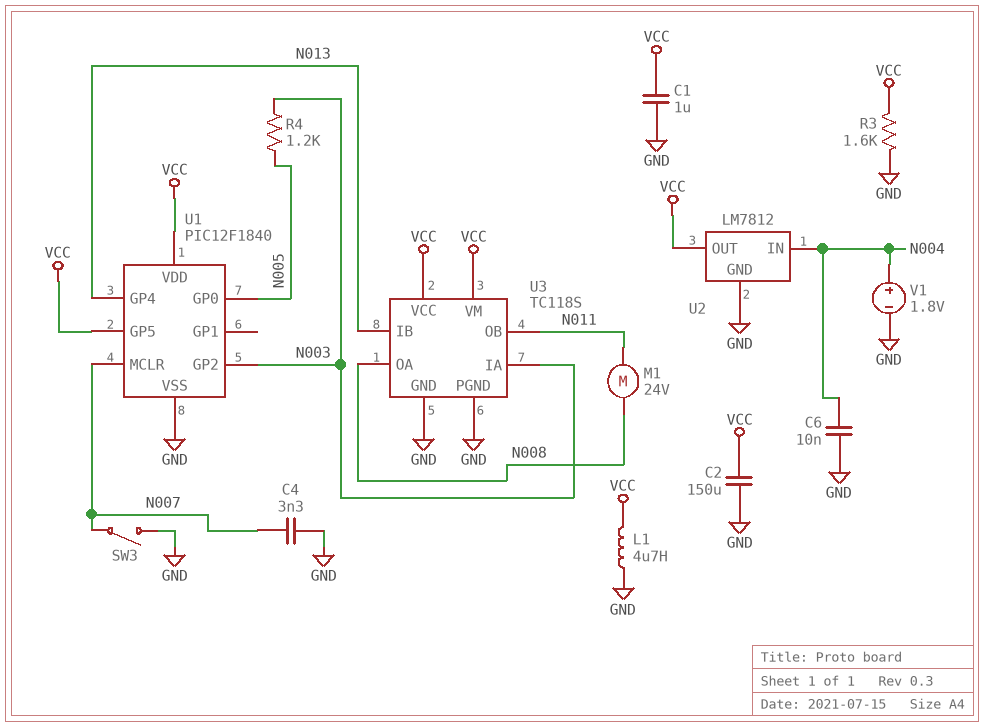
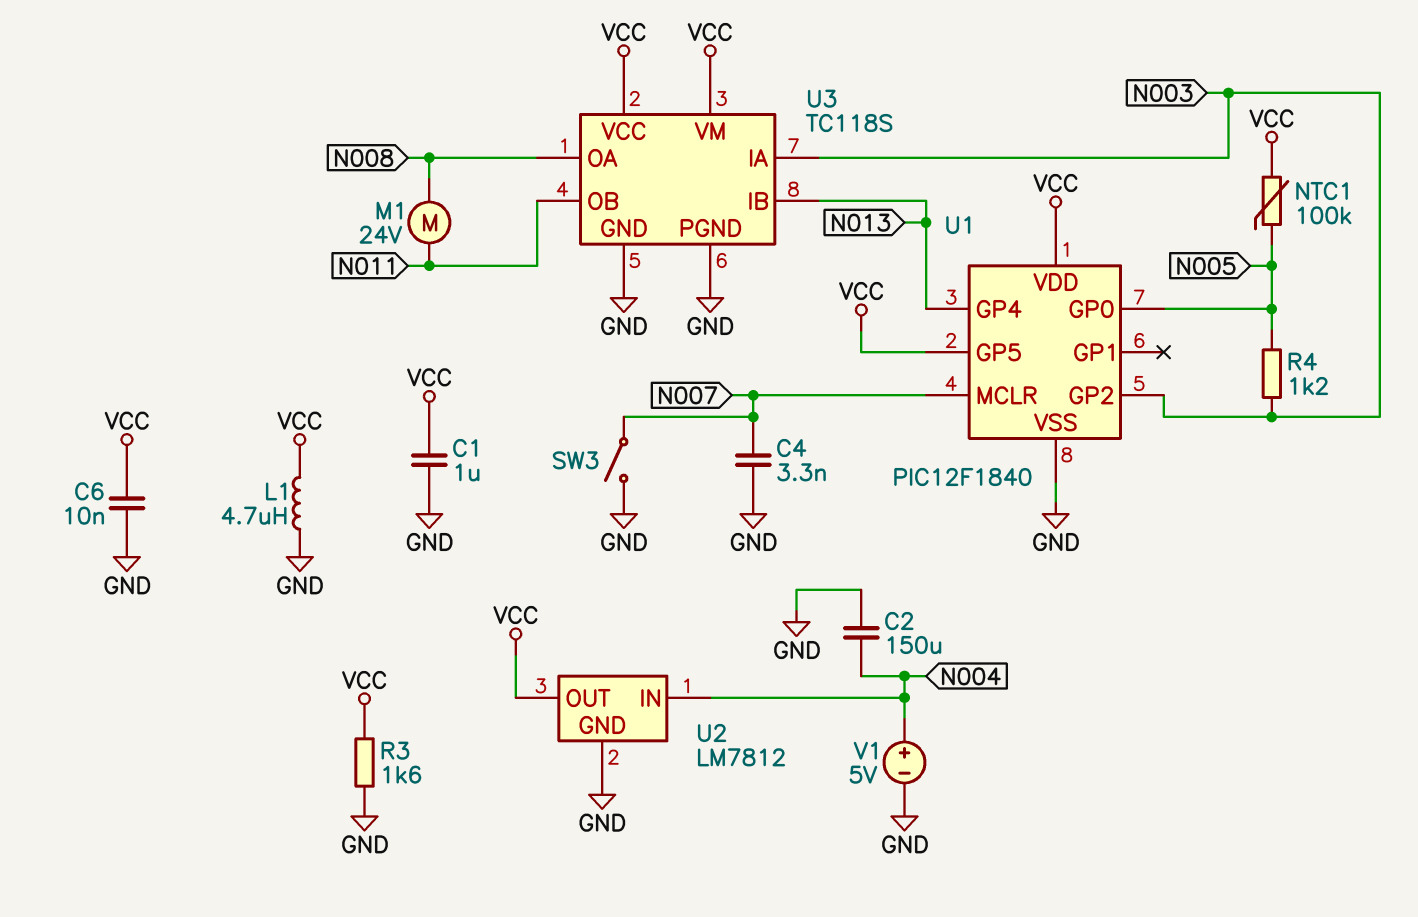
C2: 150uF (GND, VCC) -> 150uF (GND, N004)
C6: 10nF (GND, N004) -> 10nF (GND, VCC)
NTC1: none -> 100k (N005, VCC)
V1: 1.8V (plus N004, minus GND) -> 5V (plus N004, minus GND)

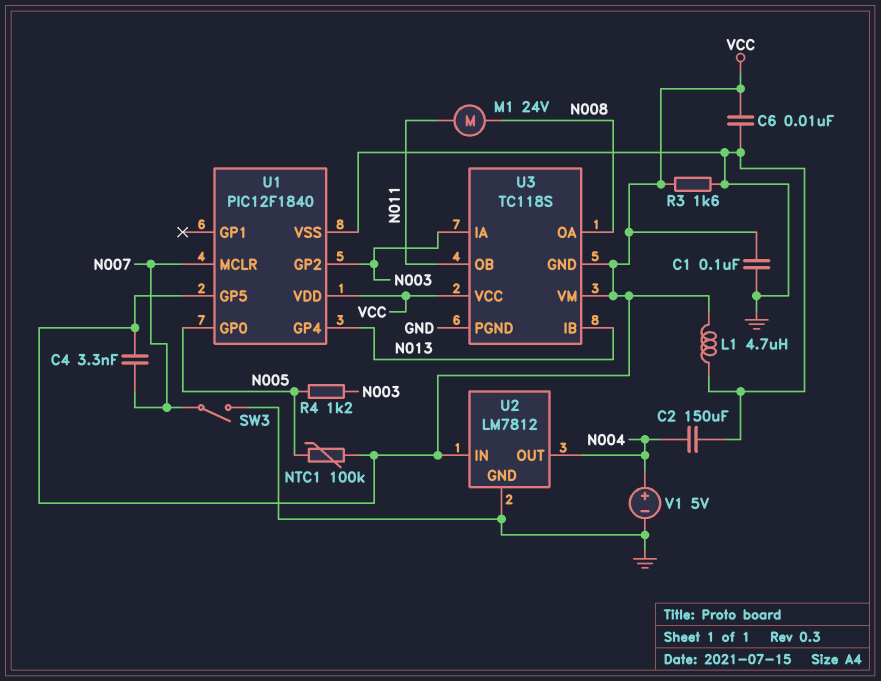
C1: 1uF (GND, VCC) -> 100nF (GND, VCC)
C4: 3.3nF (GND, N007) -> 3.3nF (N007, VCC)
U2 pin IN: N004 -> VCC
U2 pin OUT: VCC -> N004
U3 pin GND: GND -> VCC

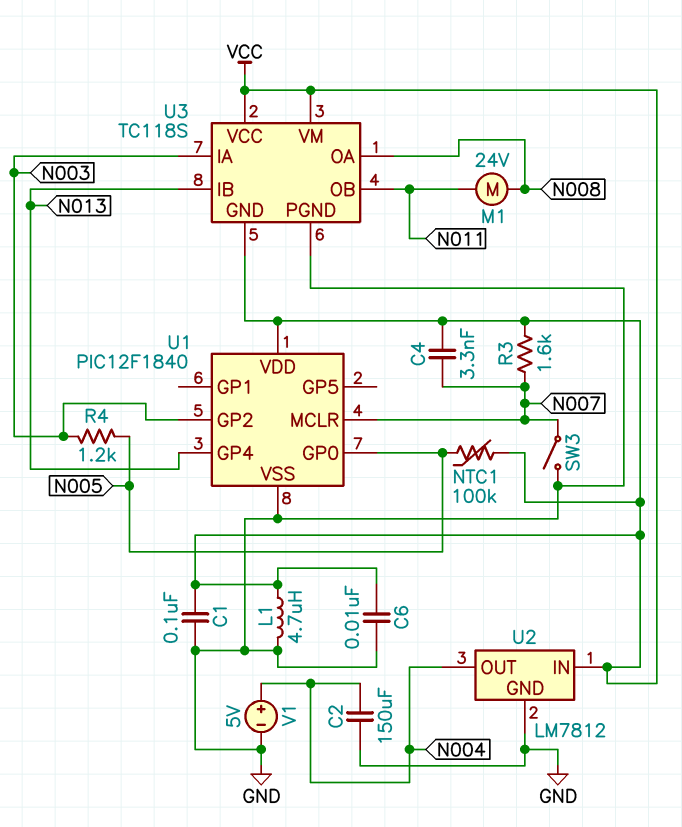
R3: 1.6k (GND, VCC) -> 1.6k (N007, VCC)
U1 pin GP5: VCC -> none

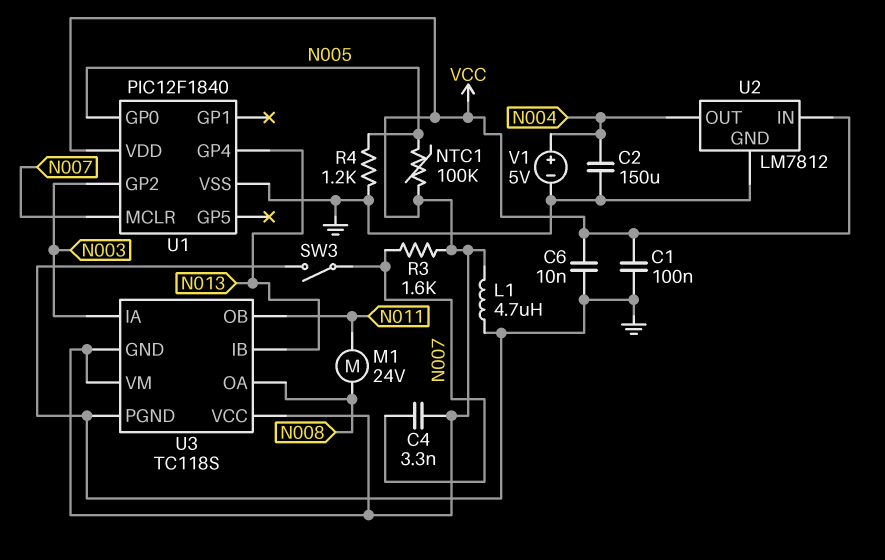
R4: 1.2k (N003, N005) -> 1.2k (GND, N005)

